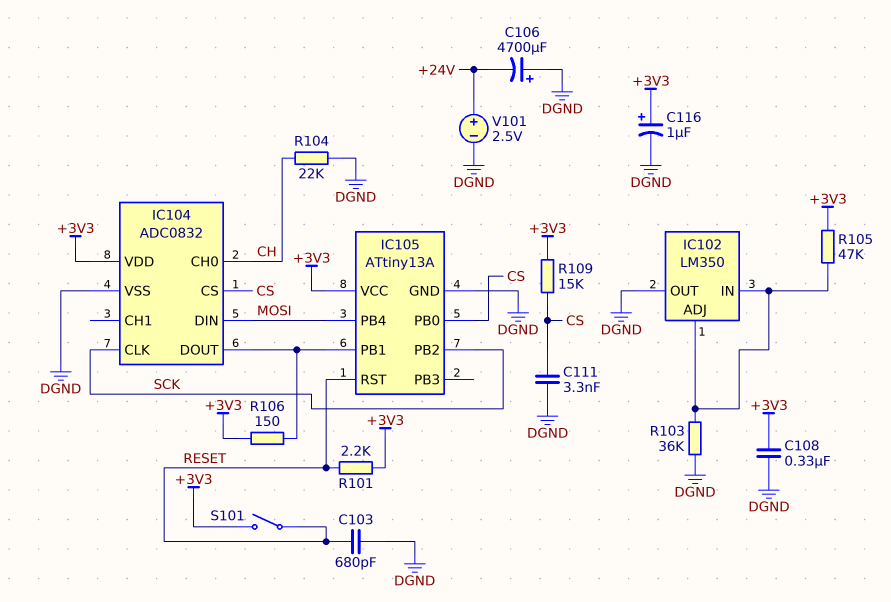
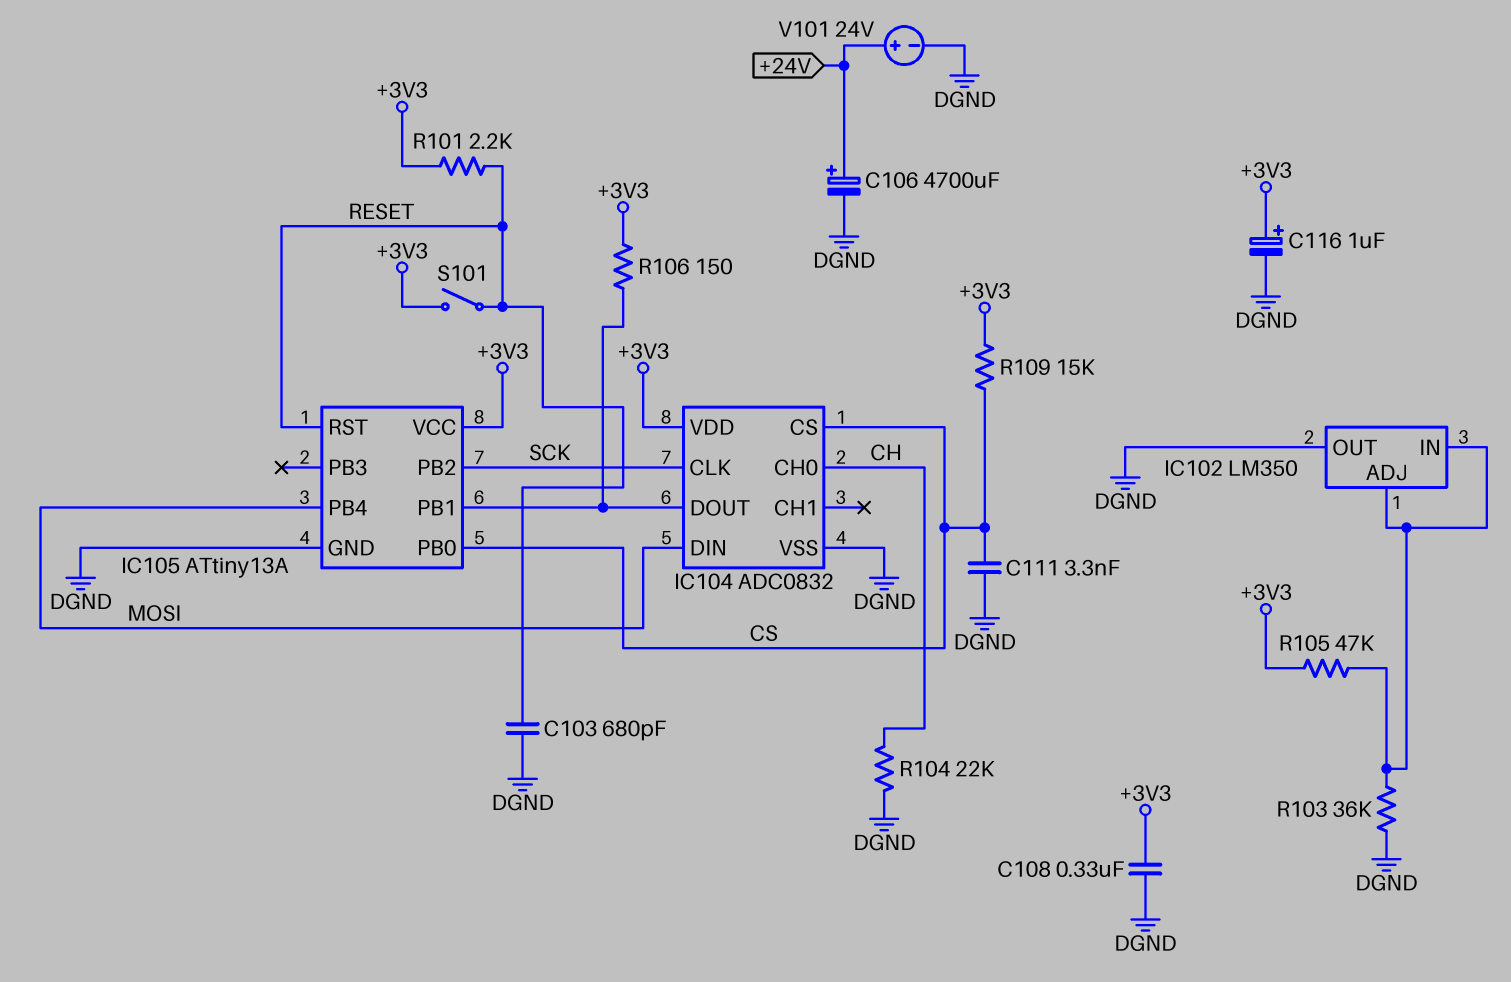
C106: 4700uF (plus DGND, minus +24V) -> 4700uF (plus +24V, minus DGND)
V101: 2.5V (plus +24V, minus DGND) -> 24V (plus +24V, minus DGND)

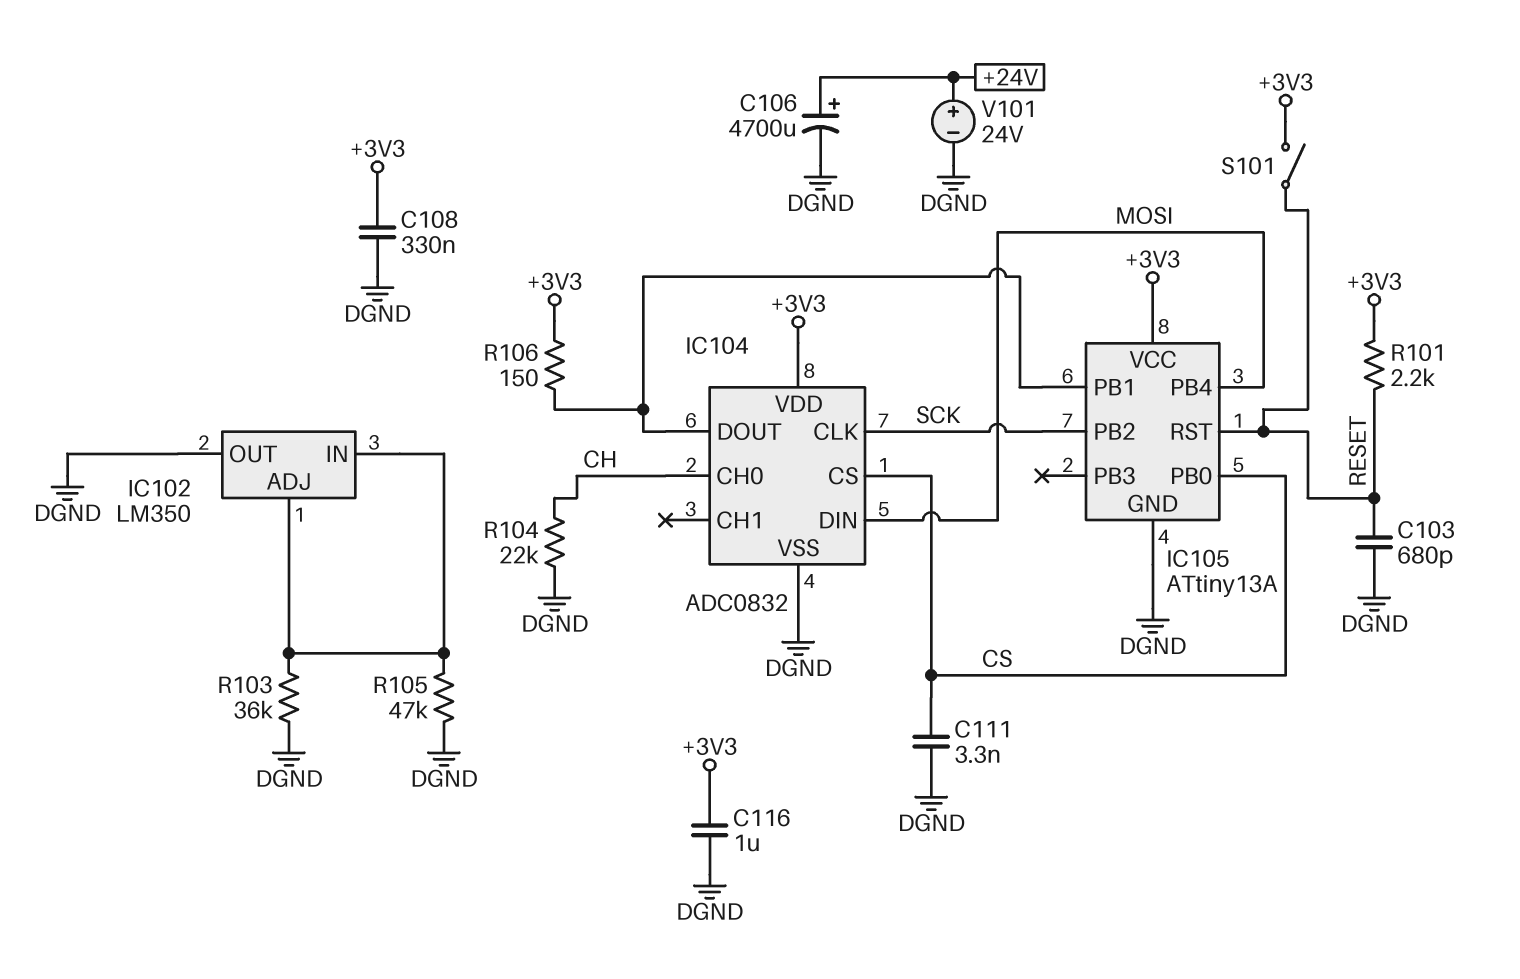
C116: 1uF (plus +3V3, minus DGND) -> 1uF (+3V3, DGND)
R105: 47k (+3V3, IC102/ADJ) -> 47k (DGND, IC102/ADJ)
R109: 15k (+3V3, CS) -> none

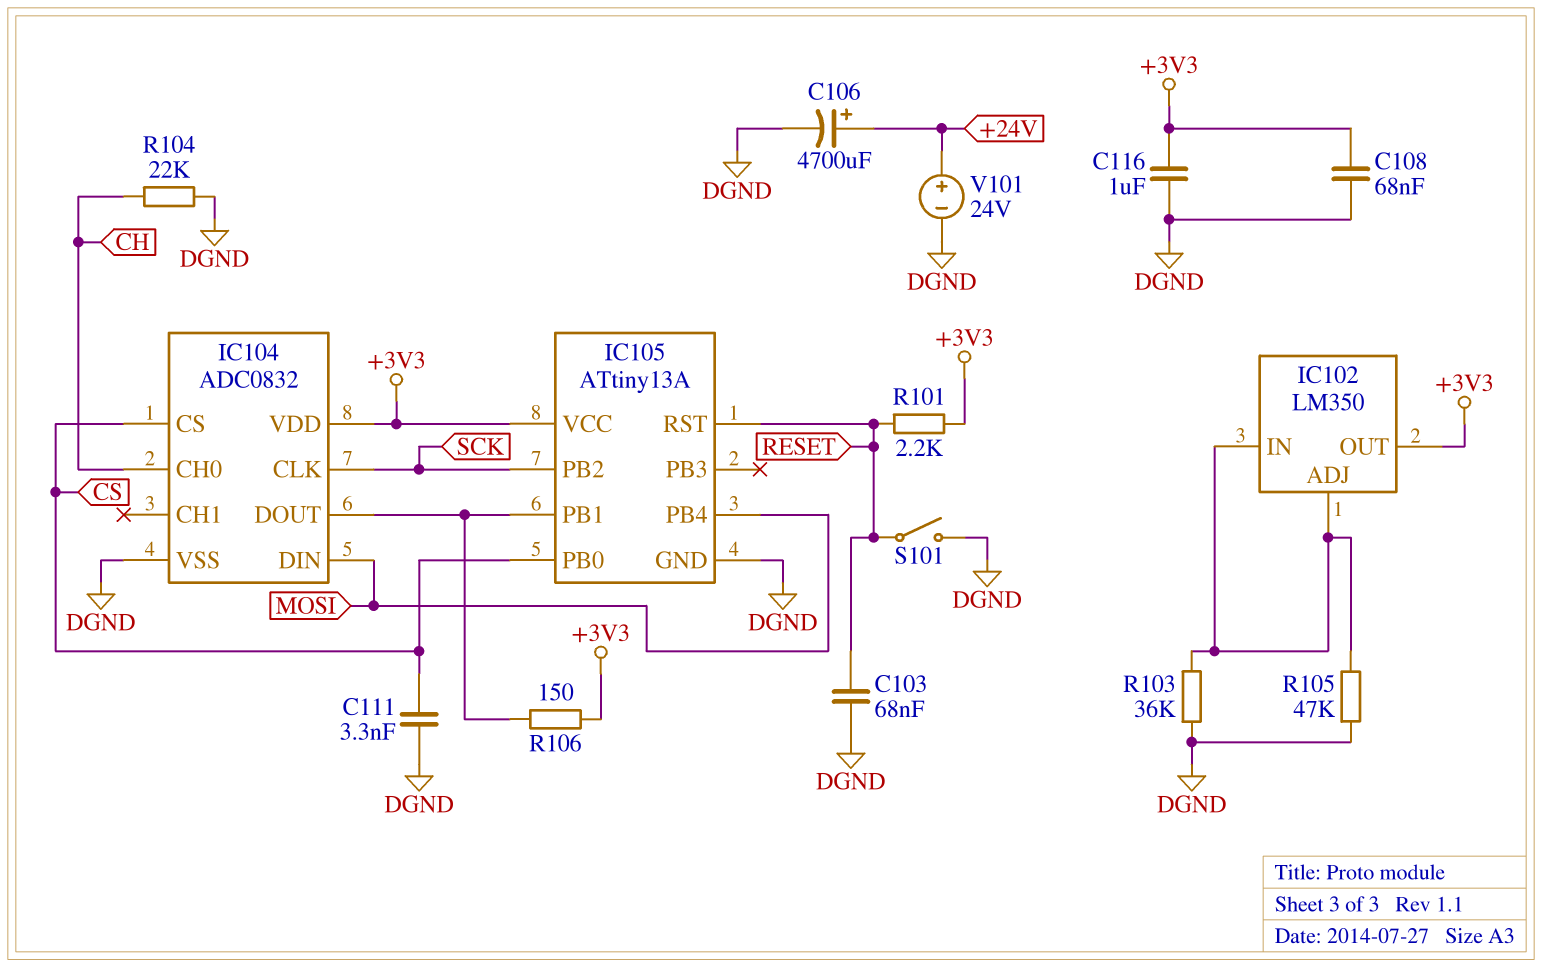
C103: 680pF (DGND, RESET) -> 68nF (DGND, RESET)
C108: 330nF (+3V3, DGND) -> 68nF (+3V3, DGND)
IC102 pin OUT: DGND -> +3V3
S101: switch (+3V3, RESET) -> switch (DGND, RESET)

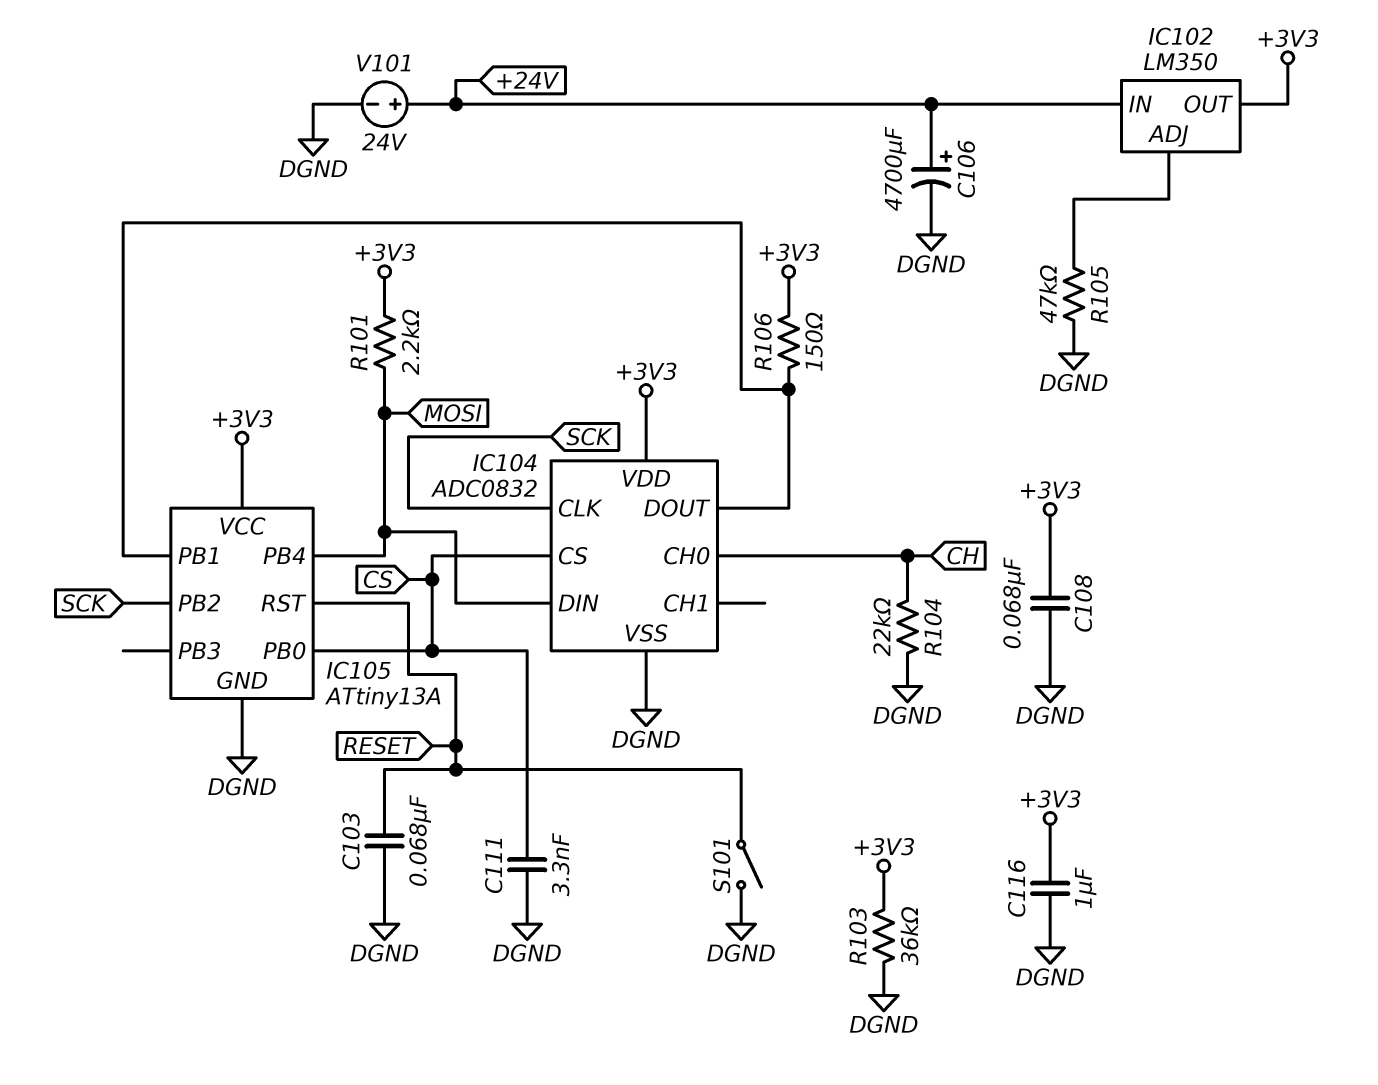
IC102 pin IN: IC102/ADJ -> +24V
R101: 2.2k (+3V3, RESET) -> 2.2k (+3V3, MOSI)
R103: 36k (DGND, IC102/ADJ) -> 36k (+3V3, DGND)

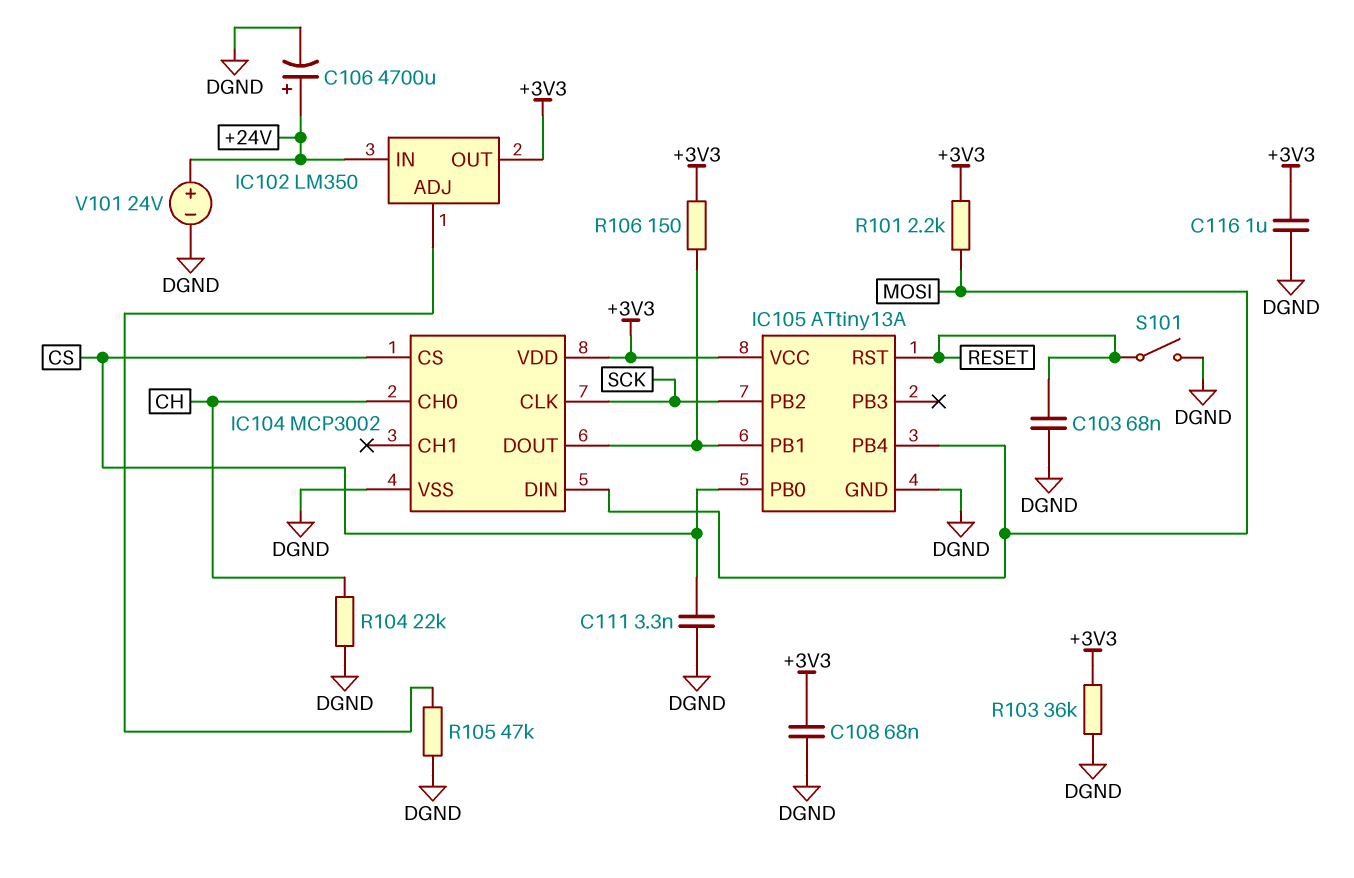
IC104: ADC0832 -> MCP3002

